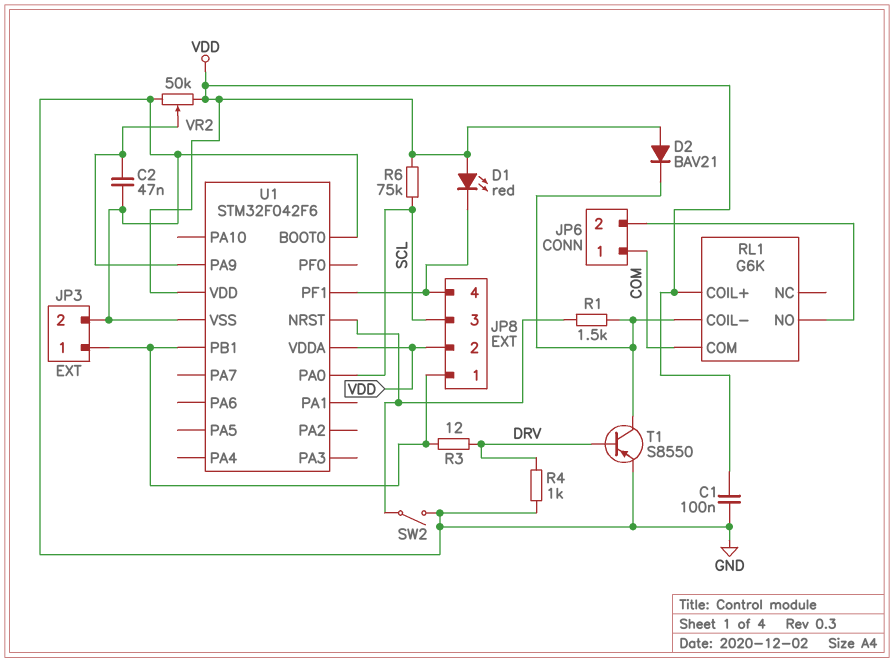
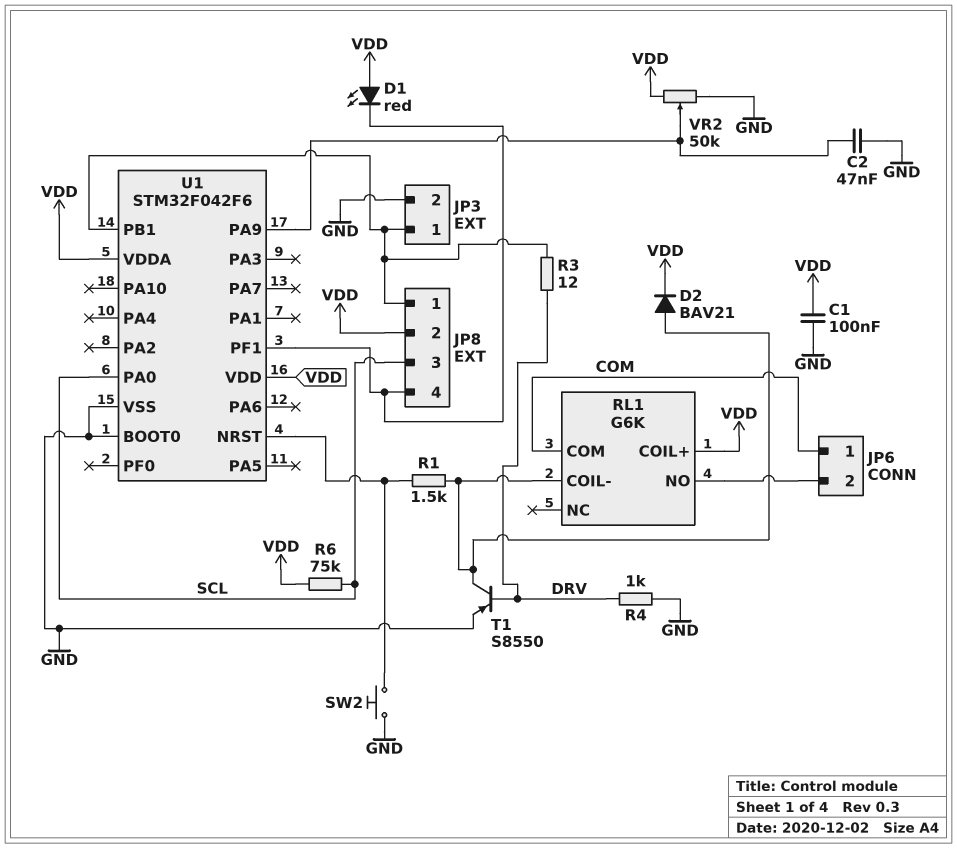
D2: diode BAV21 (A VDD, K RL1/COIL-) -> diode BAV21 (A RL1/COIL-, K VDD)
SW2: switch (GND, U1/NRST) -> button (GND, U1/NRST)

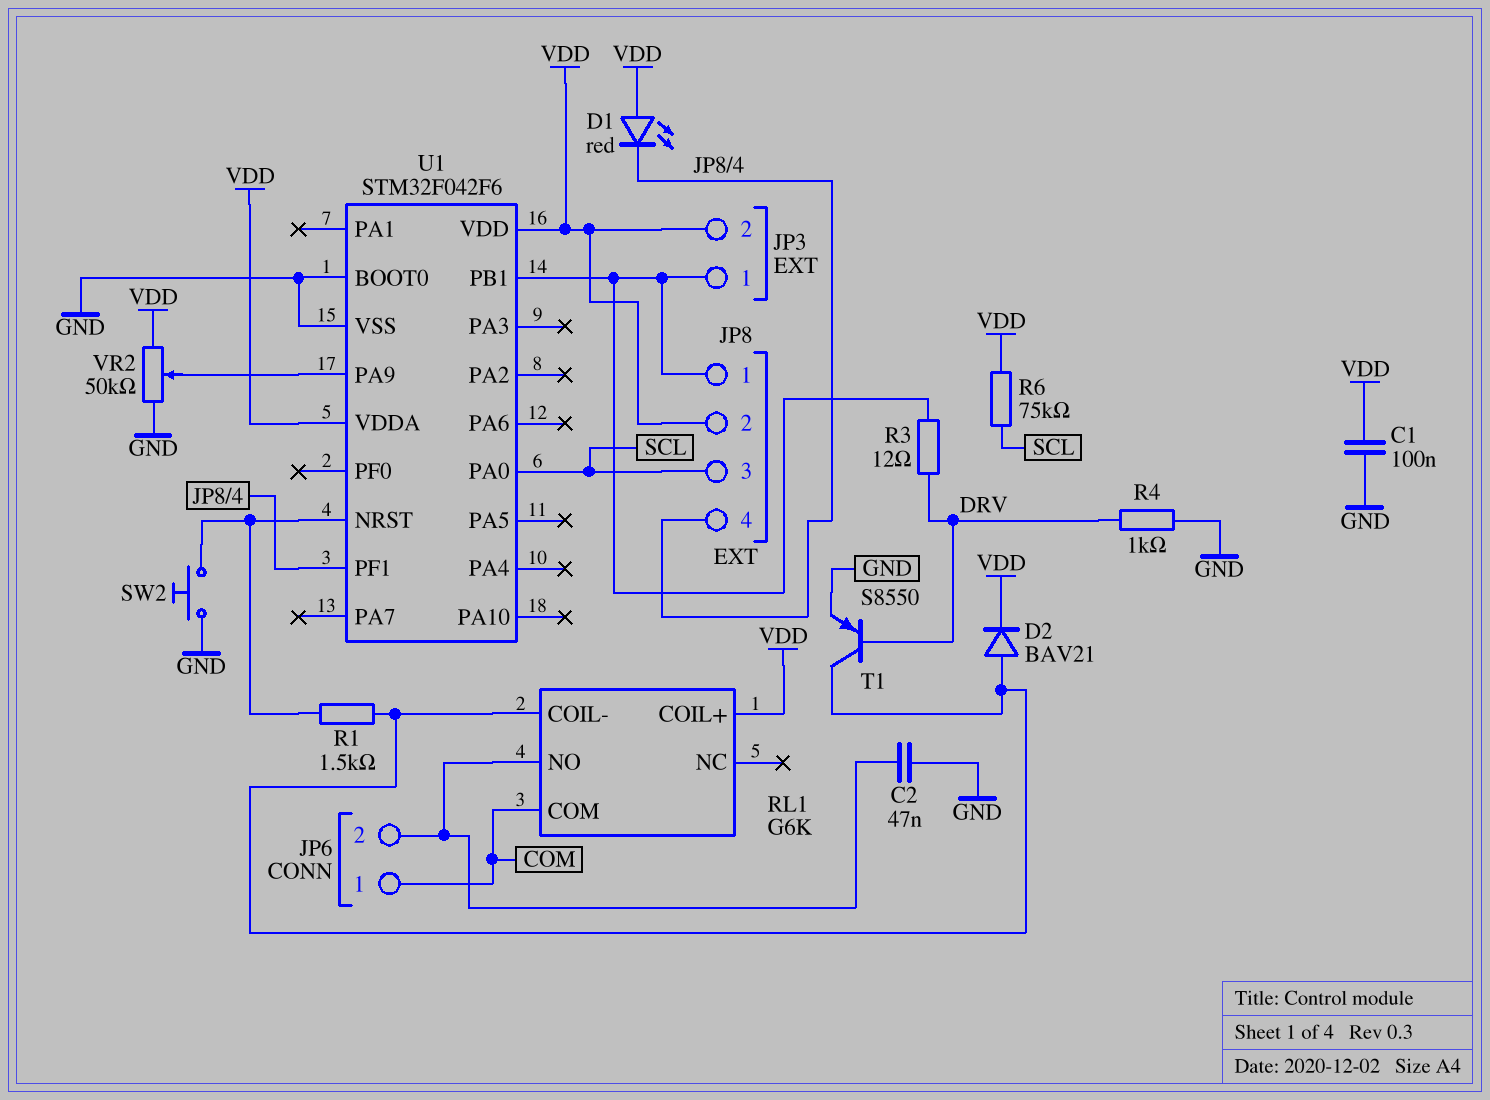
C2: 47nF (GND, U1/PA9) -> 47nF (GND, JP6/2)
JP3 pin 2: GND -> VDD

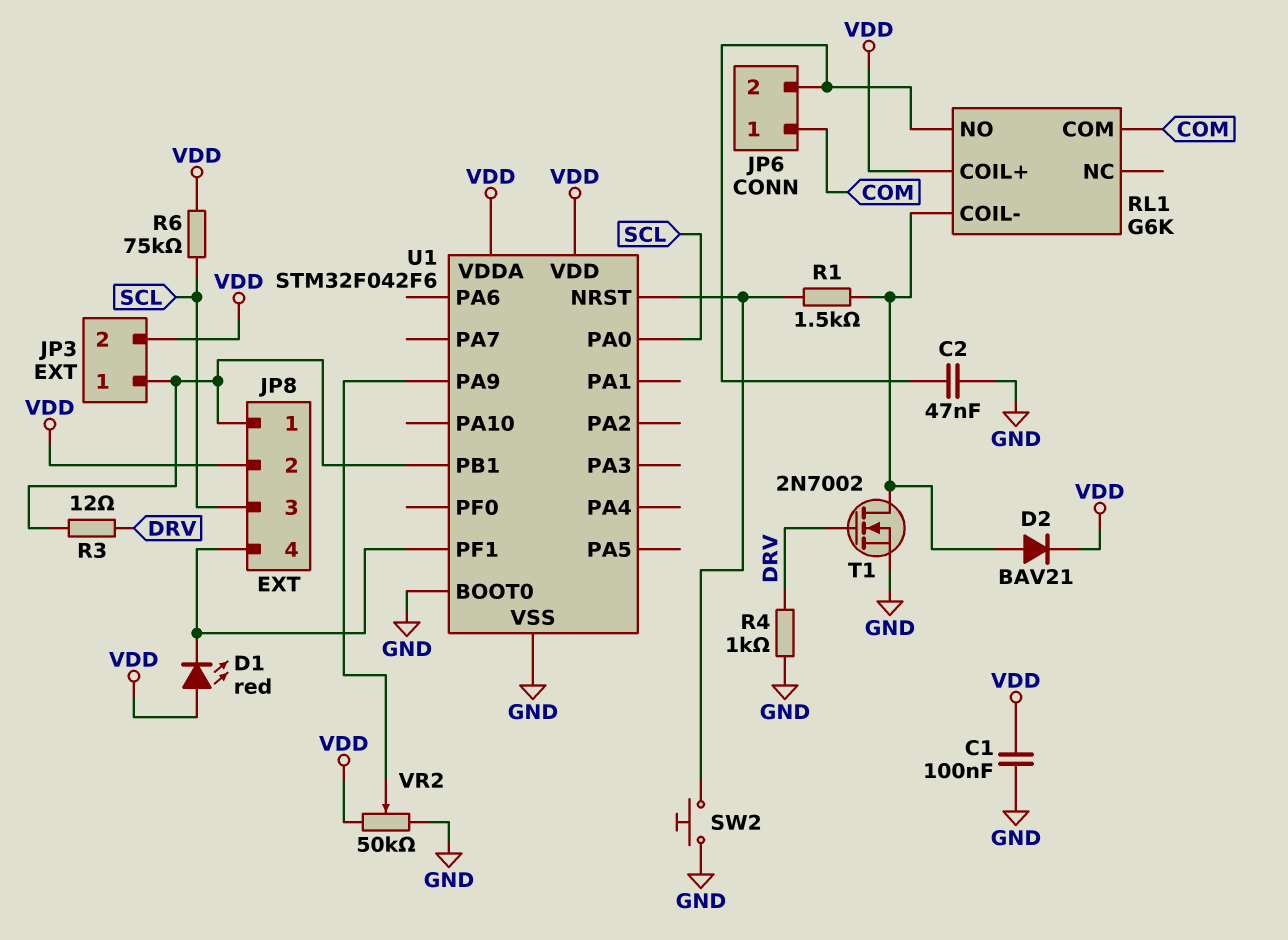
T1: PNP S8550 (B DRV, C RL1/COIL-, E GND) -> NMOS 2N7002 (G DRV, D RL1/COIL-, S GND)

